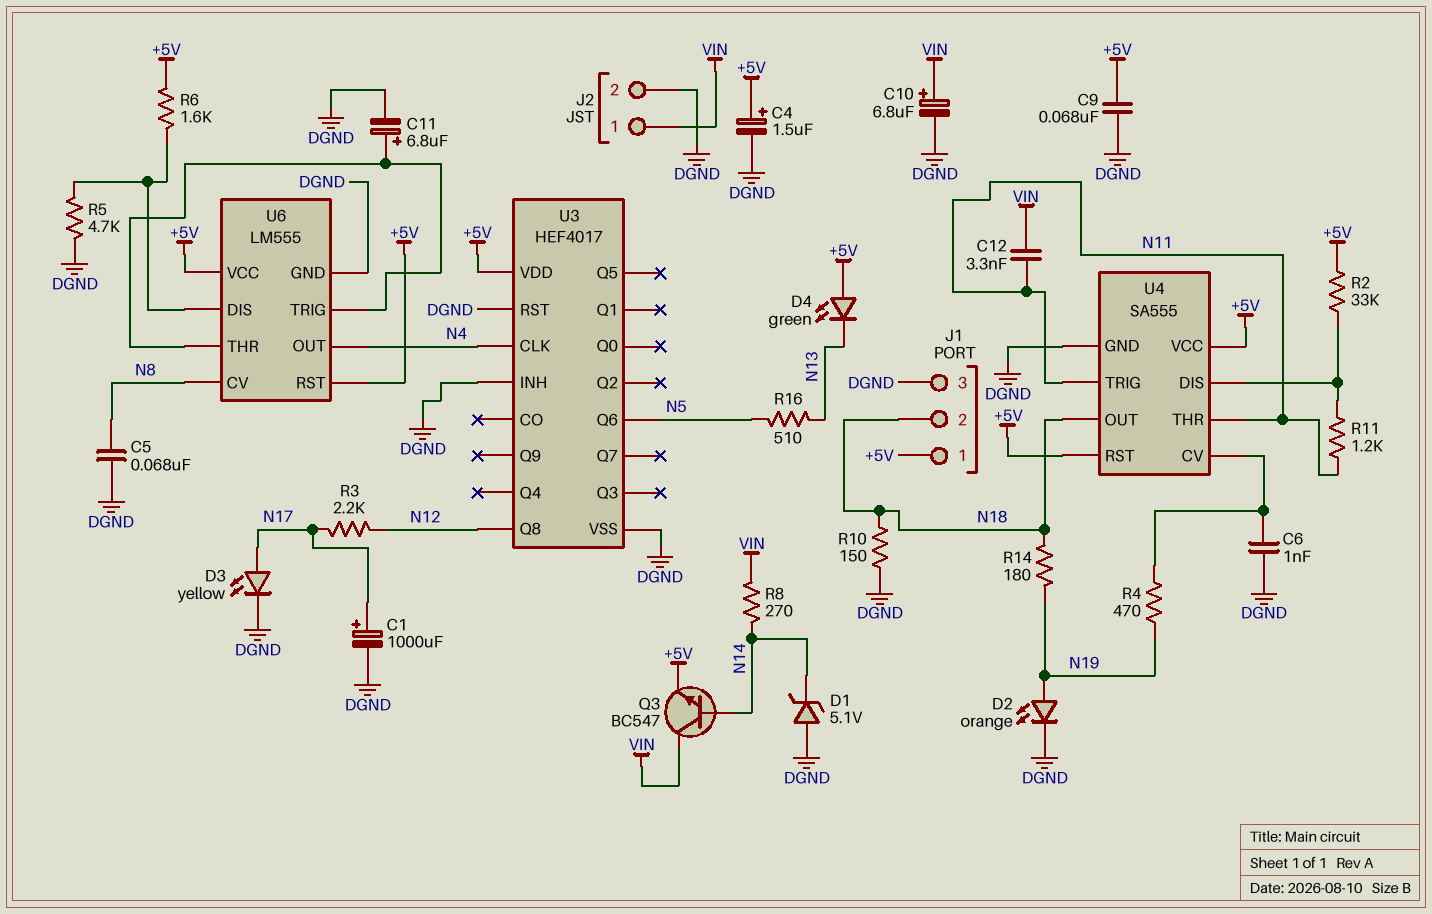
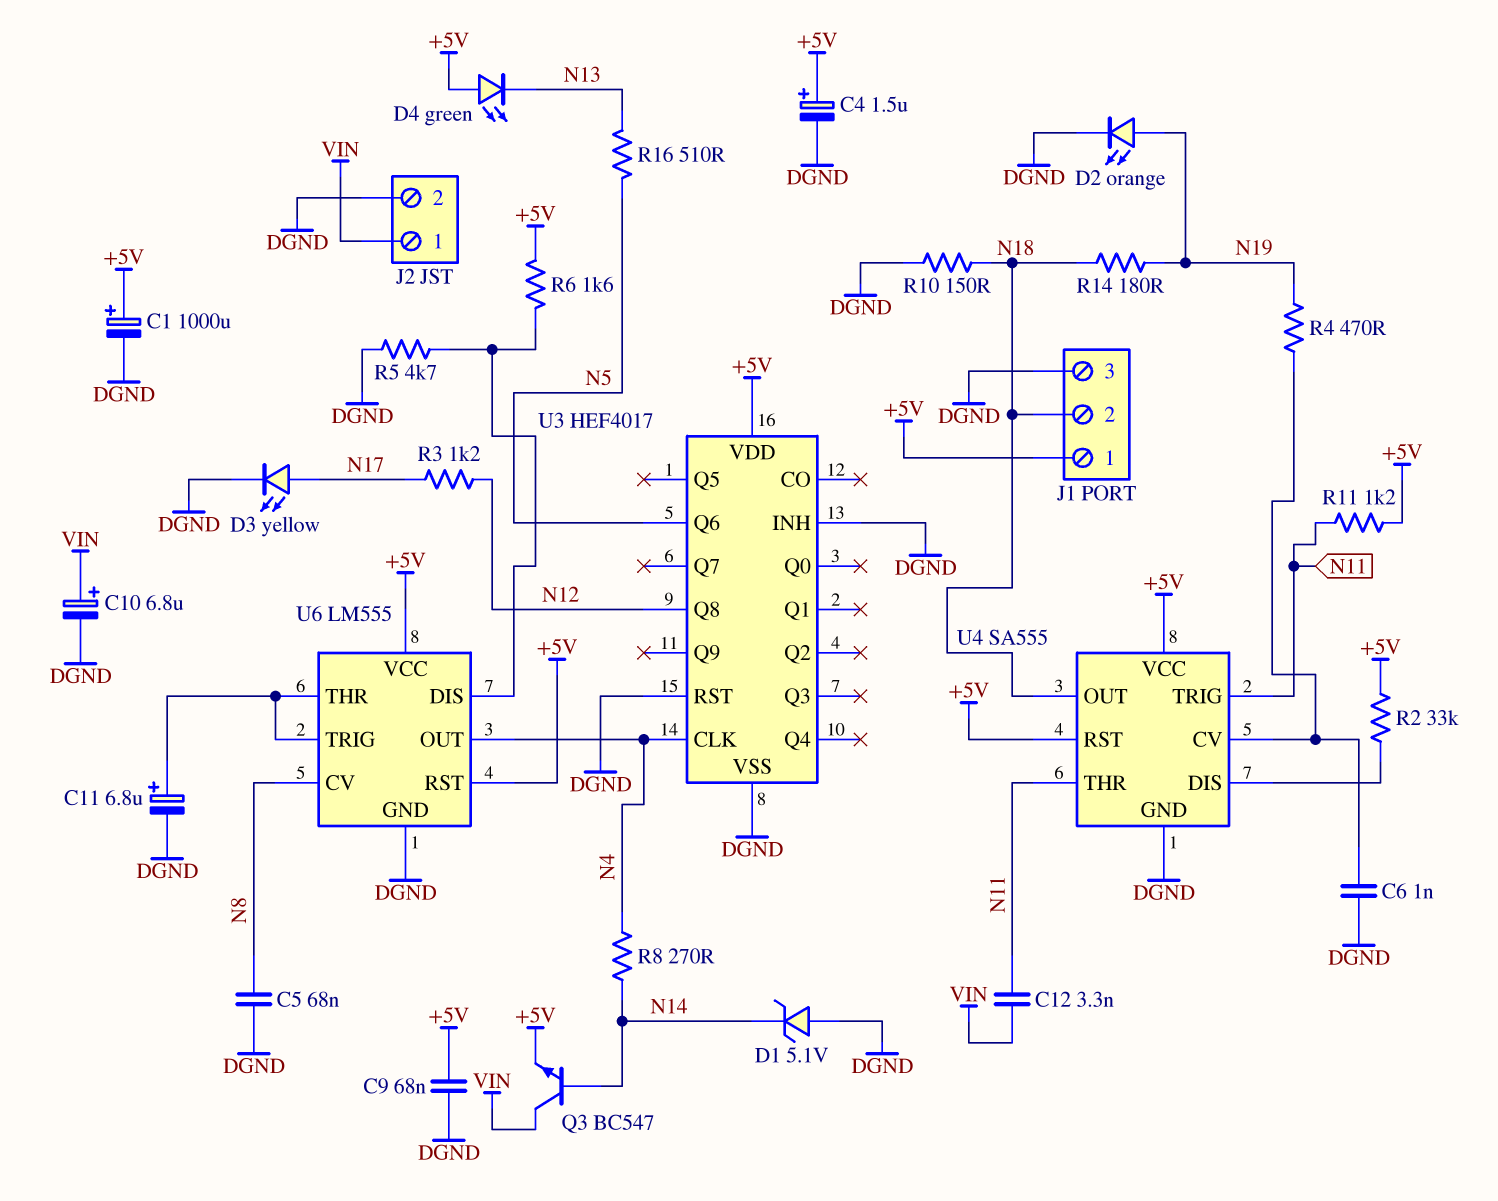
C1: 1000uF (plus N17, minus DGND) -> 1000uF (plus +5V, minus DGND)
R3: 2.2k (N12, N17) -> 1.2k (N12, N17)
R8: 270 (N14, VIN) -> 270 (N4, N14)
R11: 1.2k (N11, U4/DIS) -> 1.2k (+5V, N11)

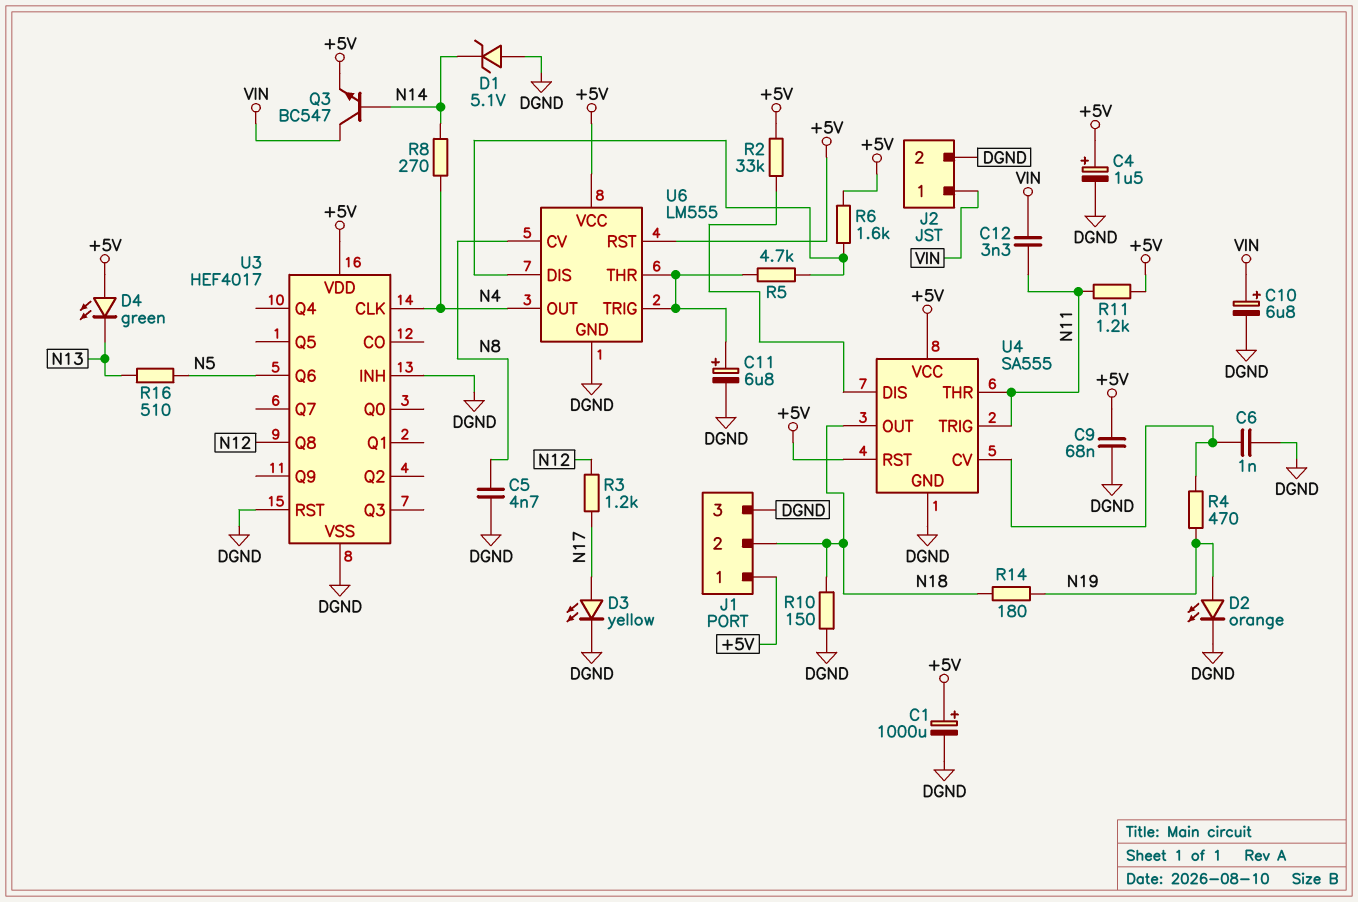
C5: 68nF (DGND, N8) -> 4.7nF (DGND, N8)
R5: 4.7k (DGND, U6/DIS) -> 4.7k (U6/DIS, U6/THR)

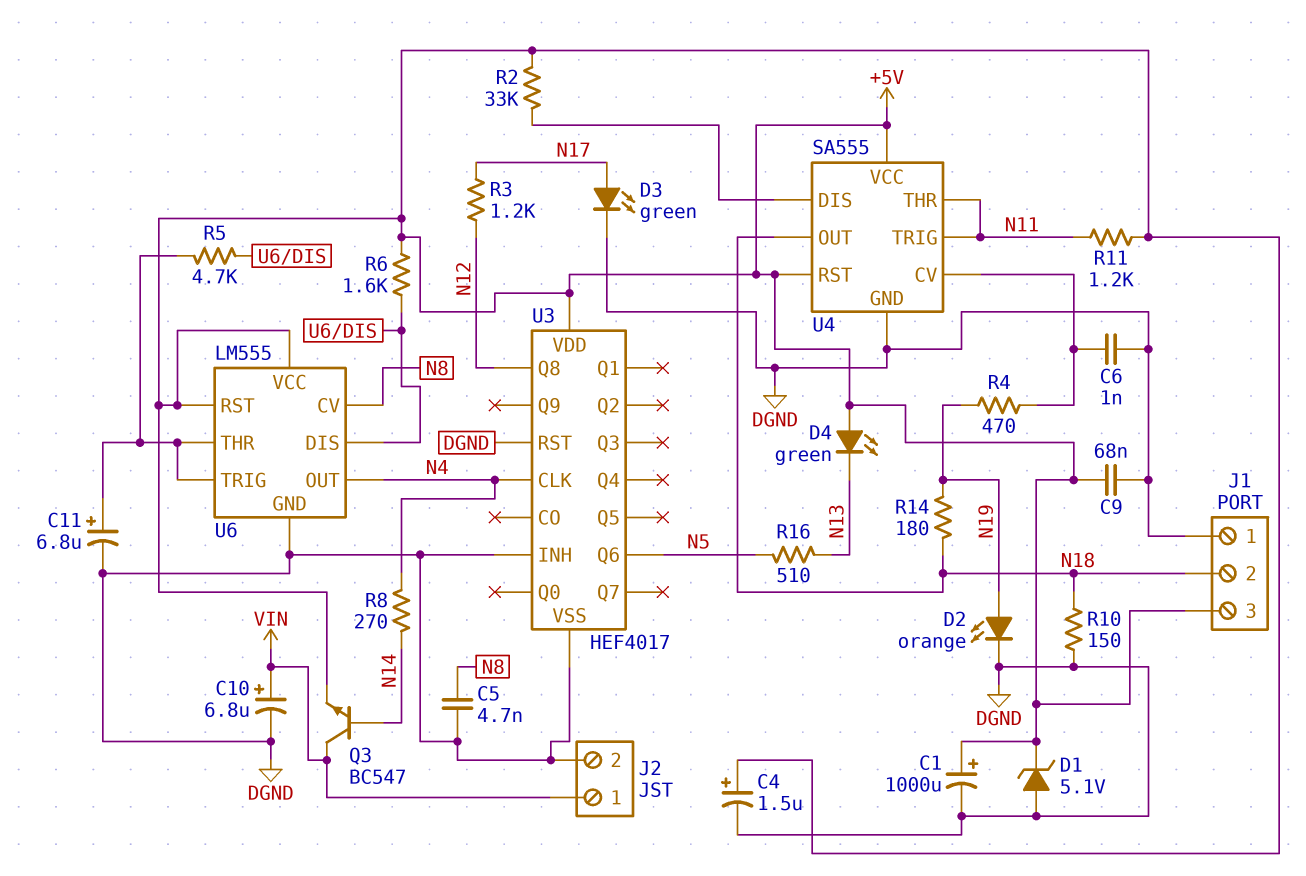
C12: 3.3nF (N11, VIN) -> none
D1: zener 5.1V (A DGND, K N14) -> zener 5.1V (A DGND, K +5V)
D3: LED yellow (A N17, K DGND) -> LED green (A N17, K DGND)
J1 pin 1: +5V -> DGND
J1 pin 3: DGND -> +5V

